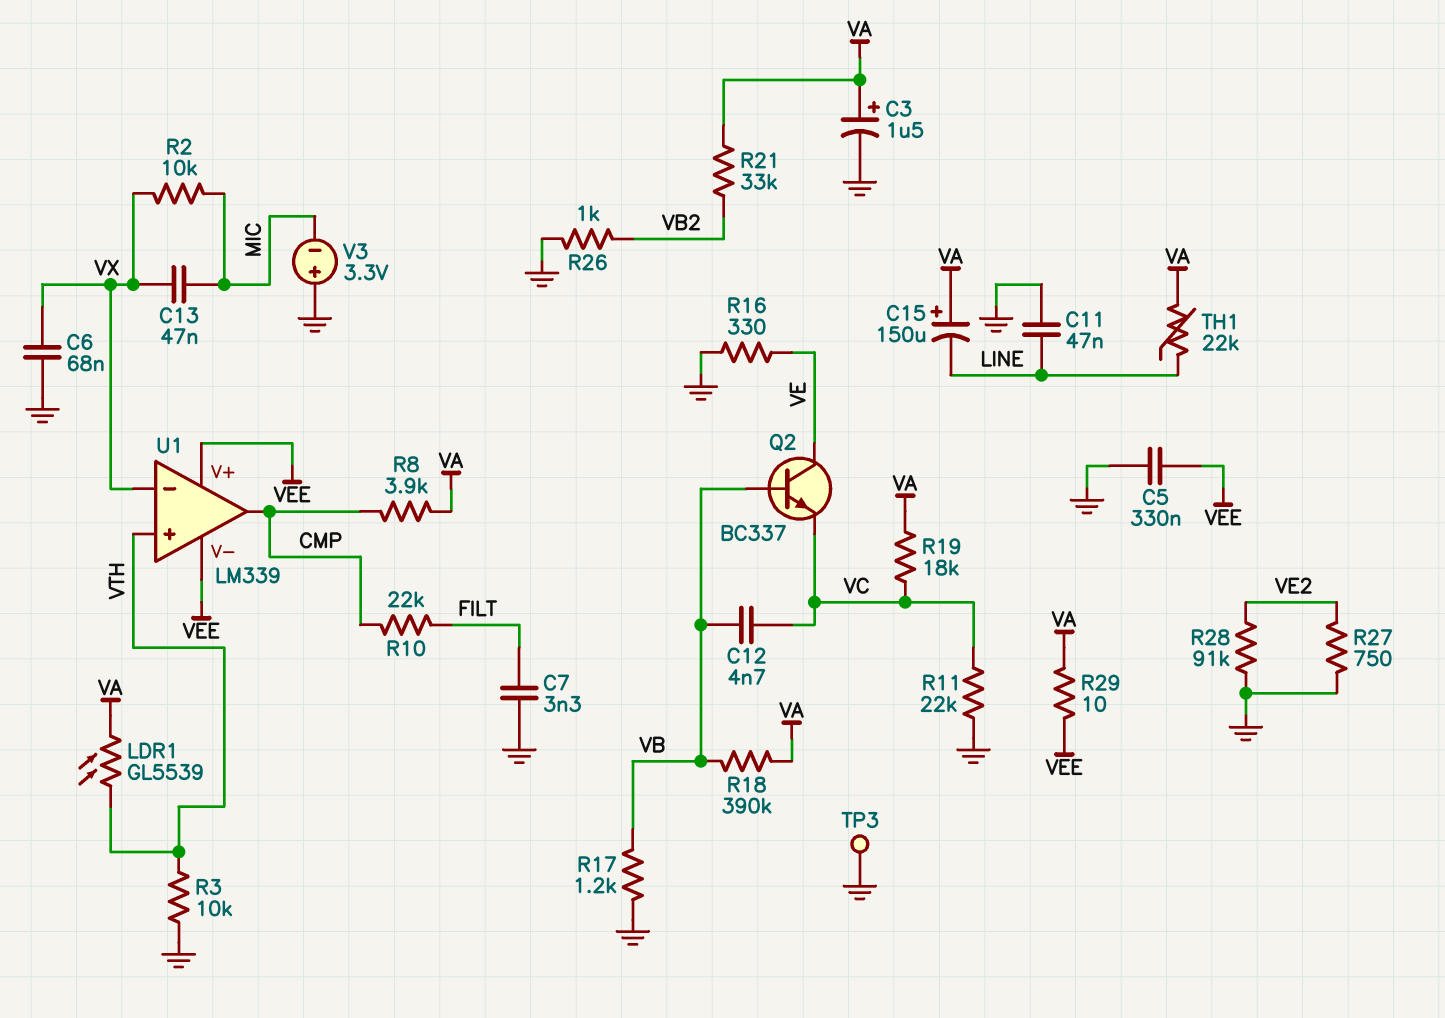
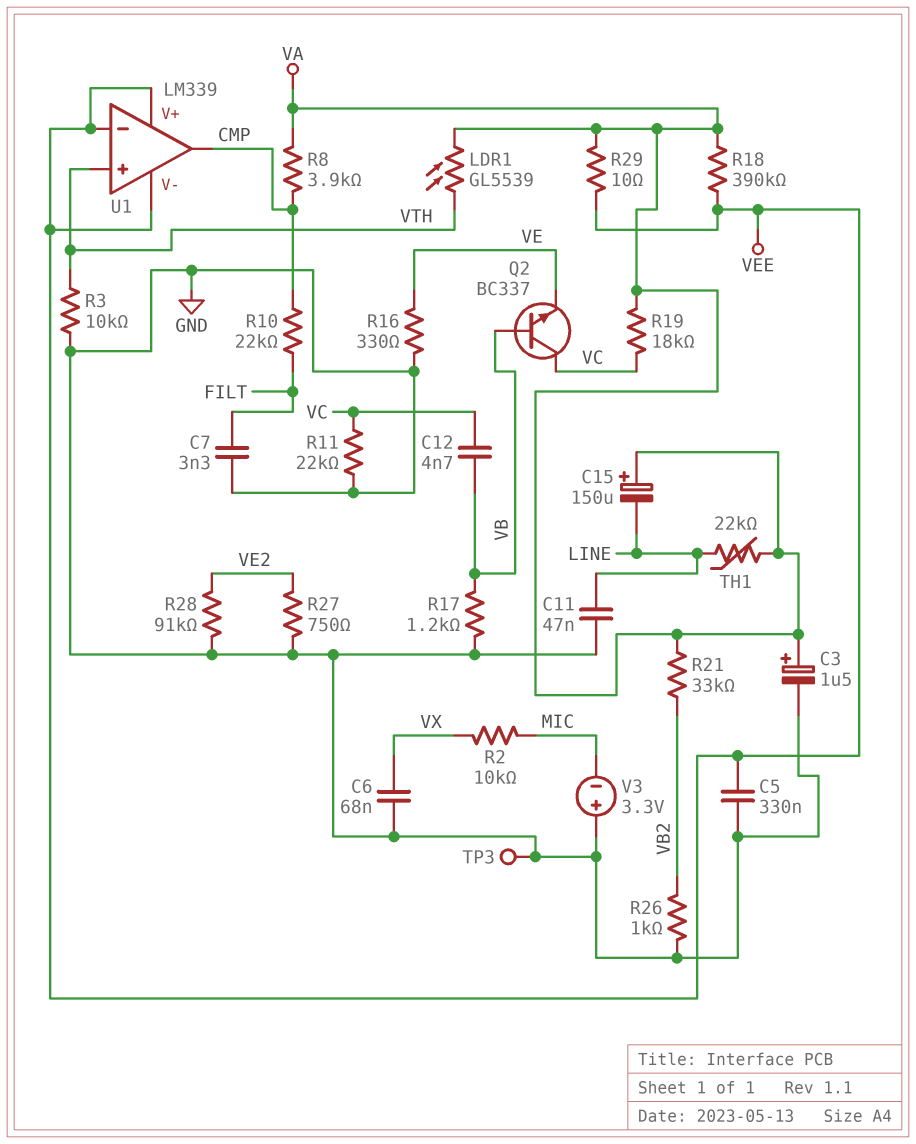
C13: 47nF (MIC, VX) -> none
Q2: NPN BC337 (B VB, C VE, E VC) -> NPN BC337 (B VB, C VC, E VE)
R18: 390k (VA, VB) -> 390k (VA, VEE)
U1 pin in-: VX -> VEE

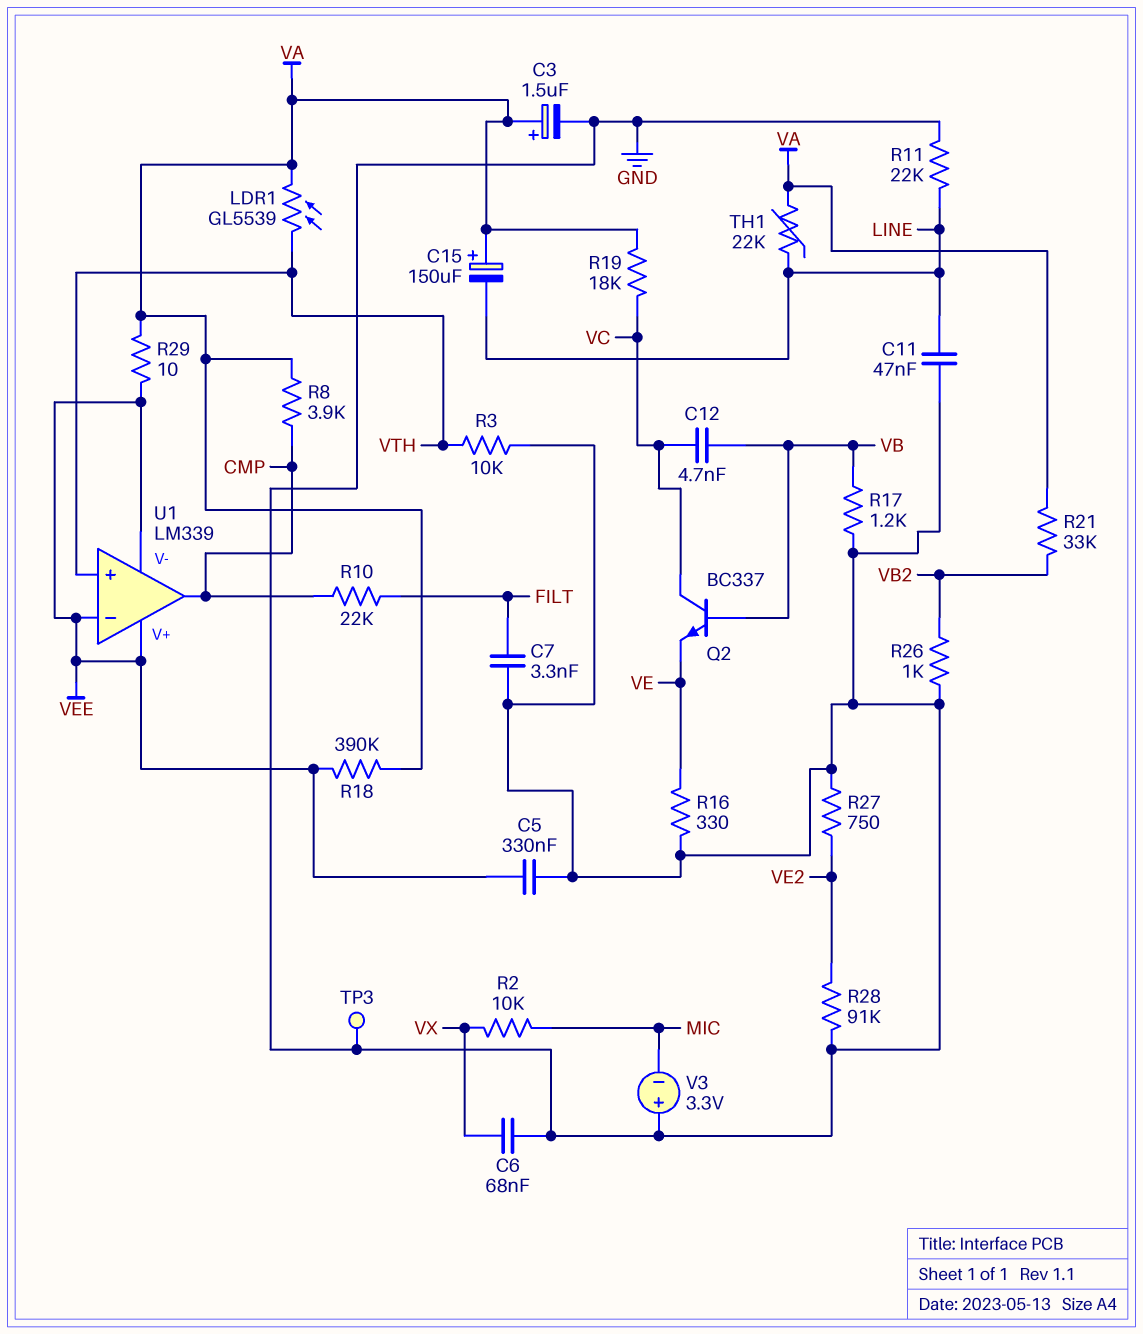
R11: 22k (GND, VC) -> 22k (GND, LINE)

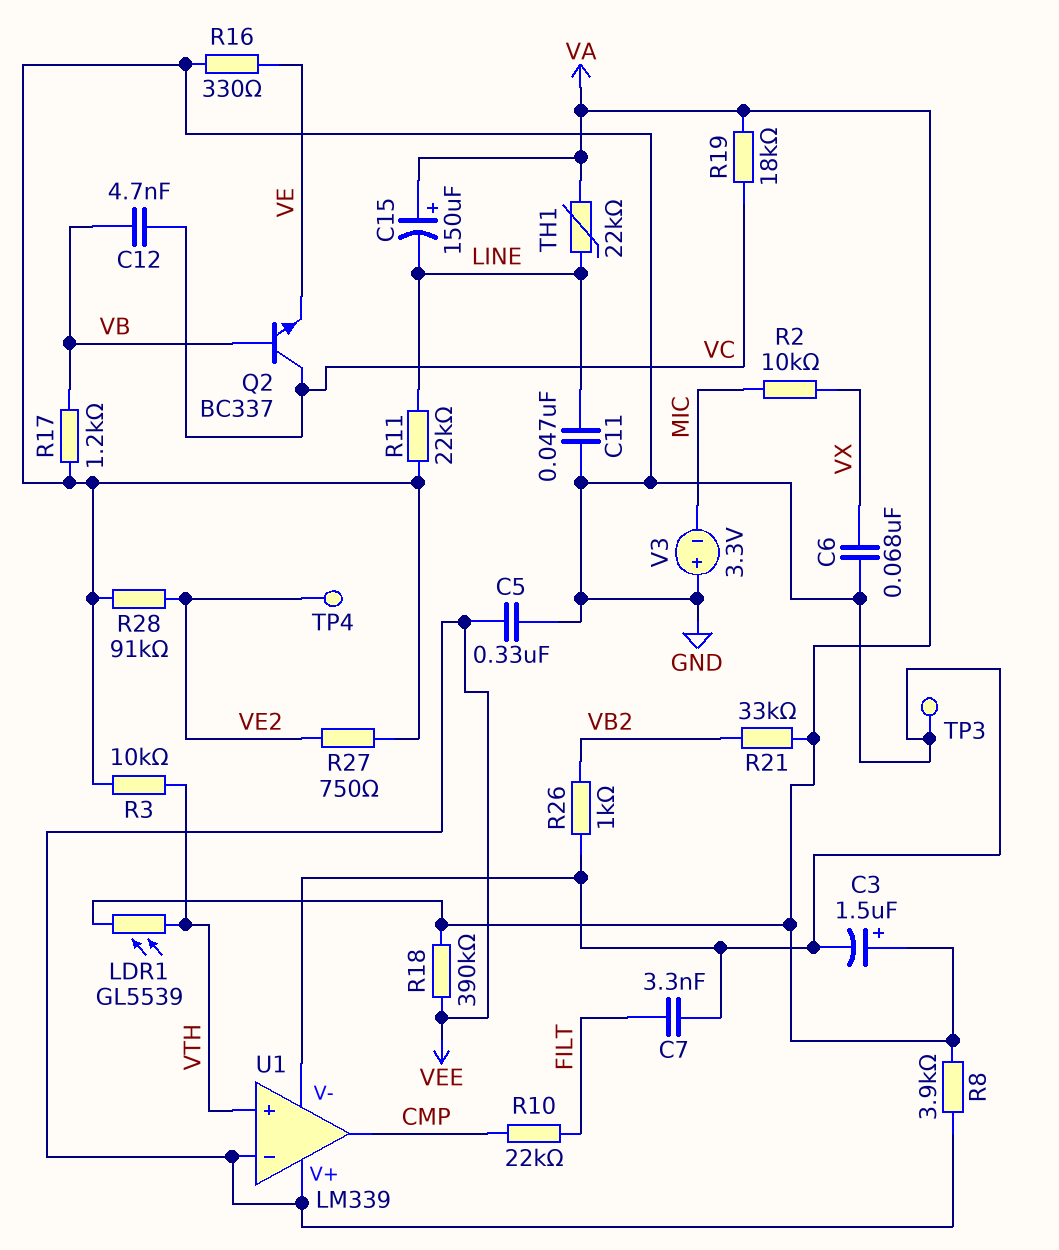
R8: 3.9k (CMP, VA) -> 3.9k (VA, VEE)
R29: 10 (VA, VEE) -> none
TP4: none -> test point (VE2)
U1 pin V-: VEE -> GND

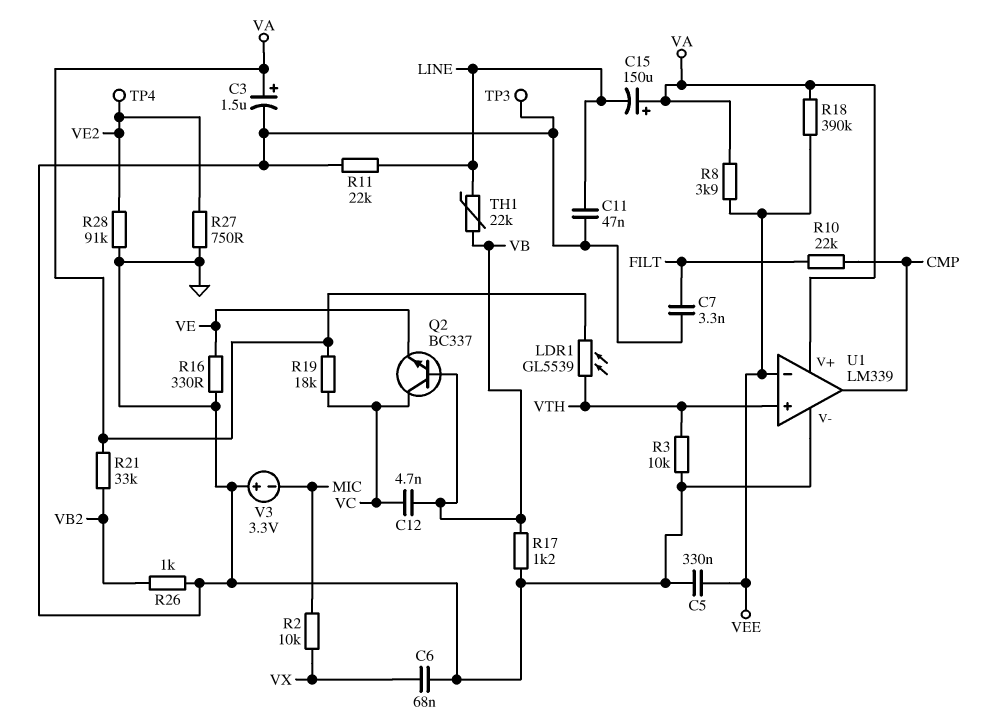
TH1: 22k (LINE, VA) -> 22k (LINE, VB)
U1 pin V+: VEE -> VA

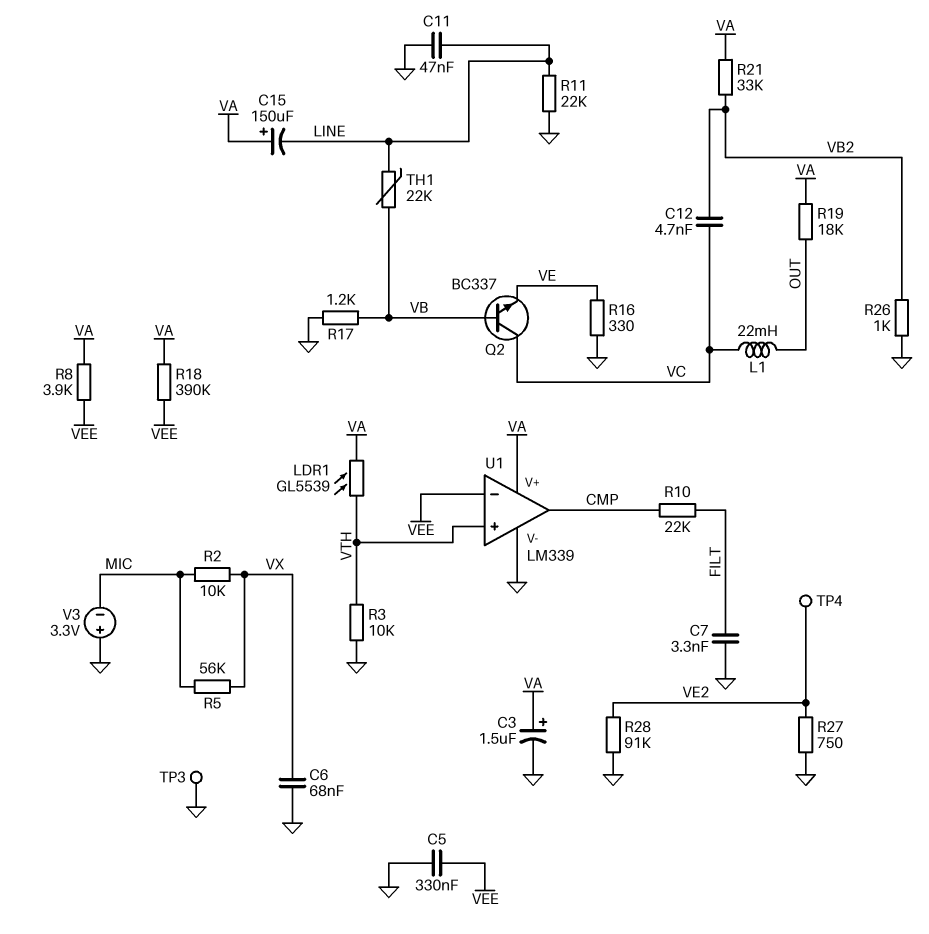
C12: 4.7nF (VB, VC) -> 4.7nF (VB2, VC)
L1: none -> 22mH (OUT, VC)
R5: none -> 56k (MIC, VX)
R19: 18k (VA, VC) -> 18k (OUT, VA)

